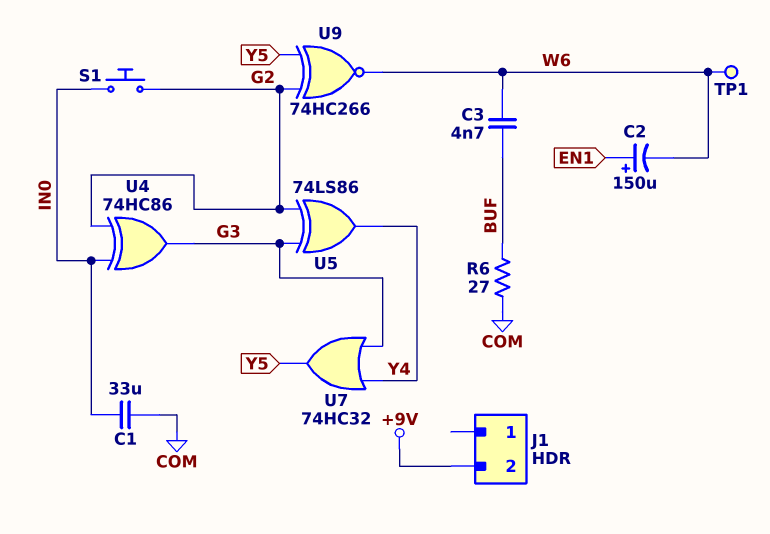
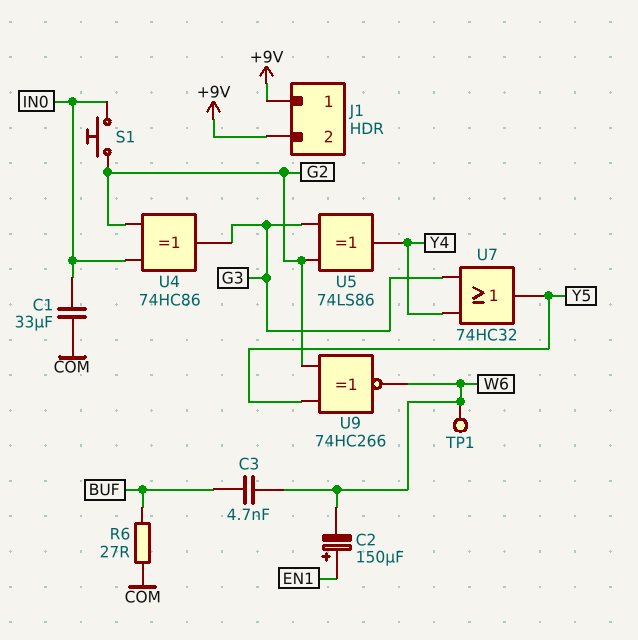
J1 pin 1: none -> +9V

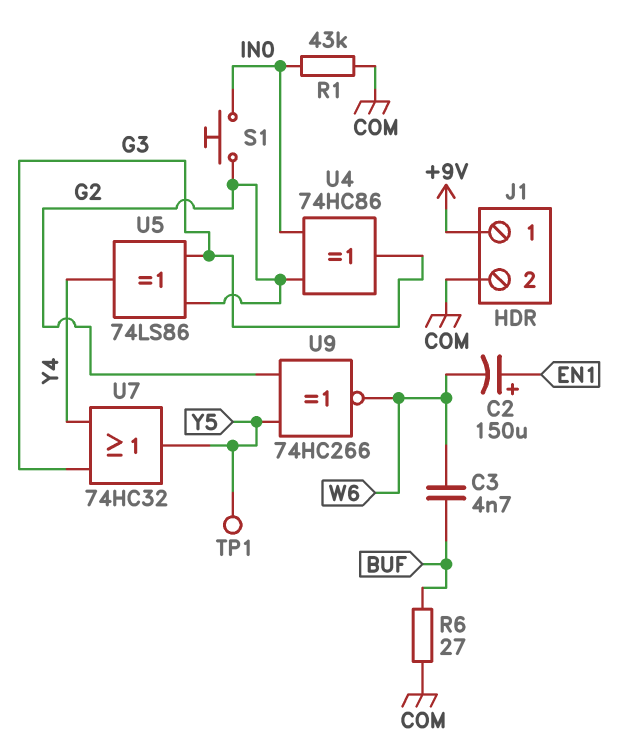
C1: 33uF (COM, IN0) -> none
J1 pin 2: +9V -> COM
R1: none -> 43k (COM, IN0)
TP1: test point (W6) -> test point (Y5)

